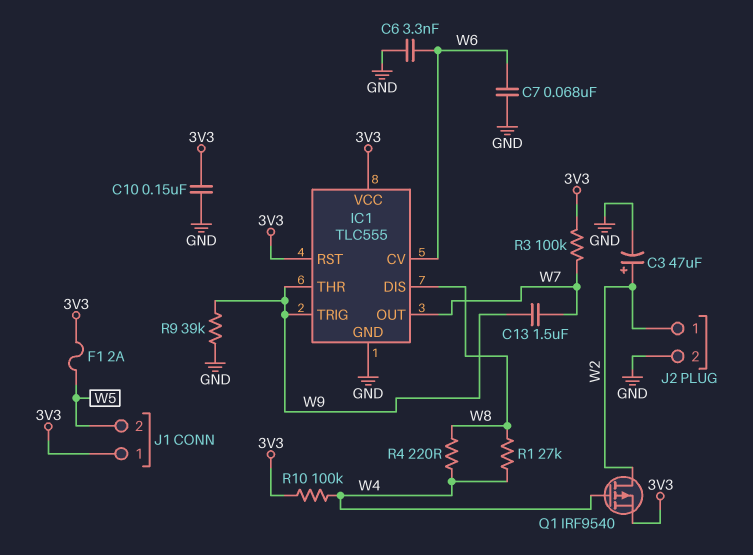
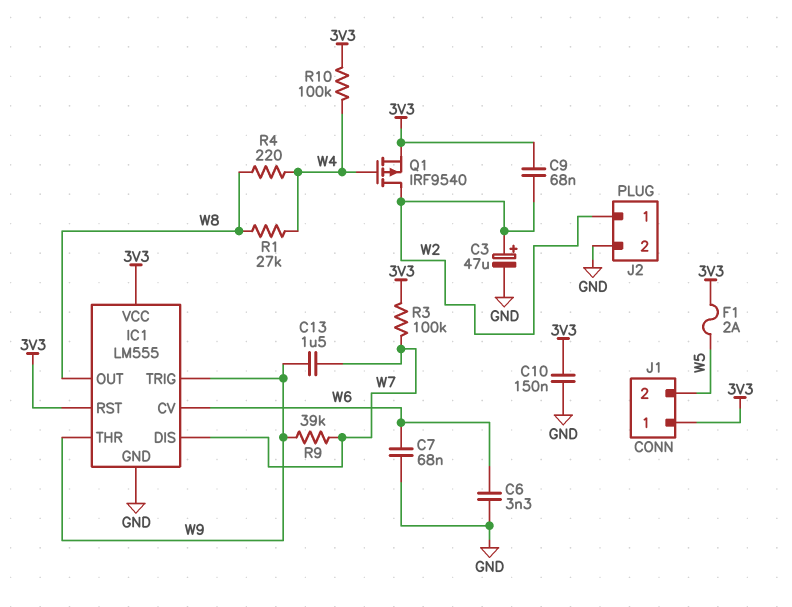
C9: none -> 68nF (3V3, W2)
IC1: TLC555 -> LM555
IC1 pin DIS: W8 -> W7
IC1 pin OUT: W7 -> W8
R9: 39k (GND, W9) -> 39k (W7, W9)

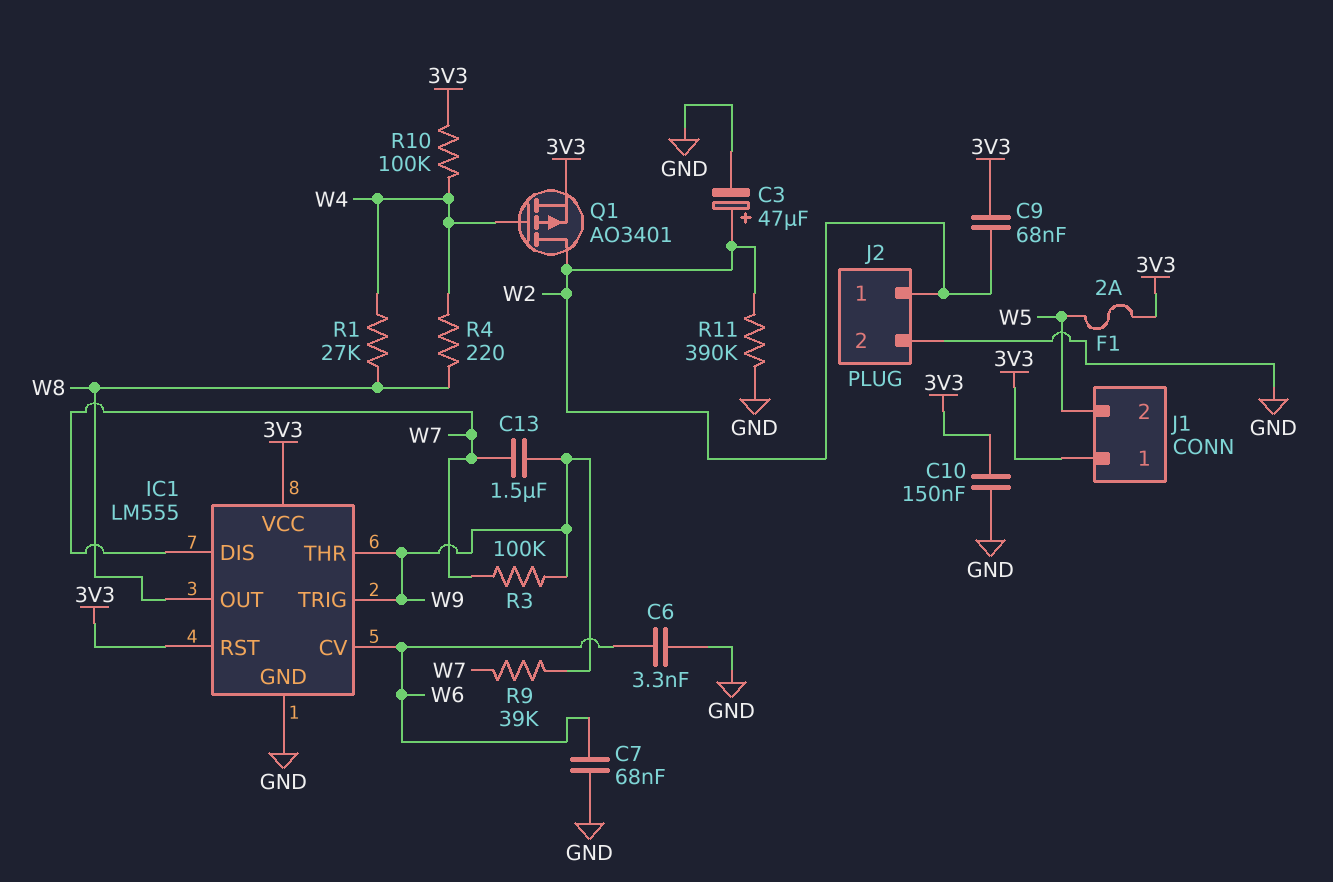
Q1: PMOS IRF9540 (G W4, D W2, S 3V3) -> PMOS AO3401 (G W4, D W2, S 3V3)
R3: 100k (3V3, W7) -> 100k (W7, W9)
R11: none -> 390k (GND, W2)

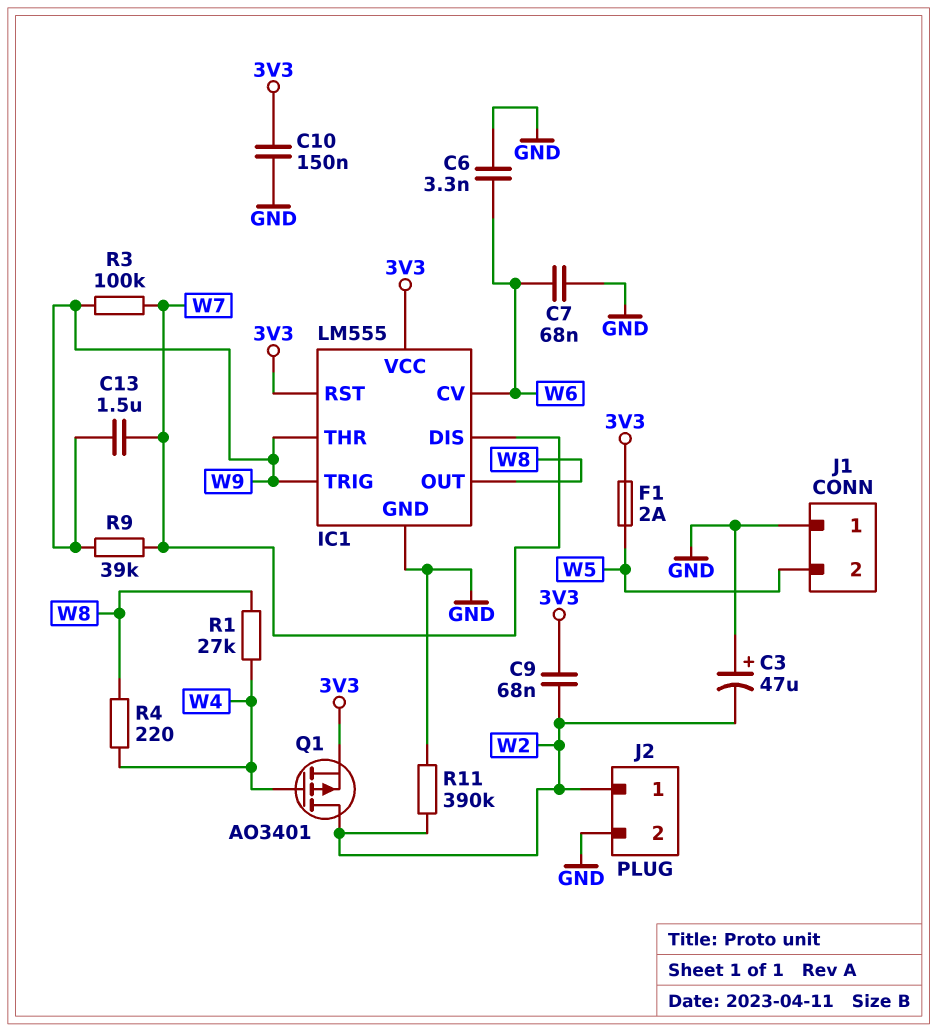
C3: 47uF (plus W2, minus GND) -> 47uF (plus GND, minus W2)
J1 pin 1: 3V3 -> GND
R10: 100k (3V3, W4) -> none

